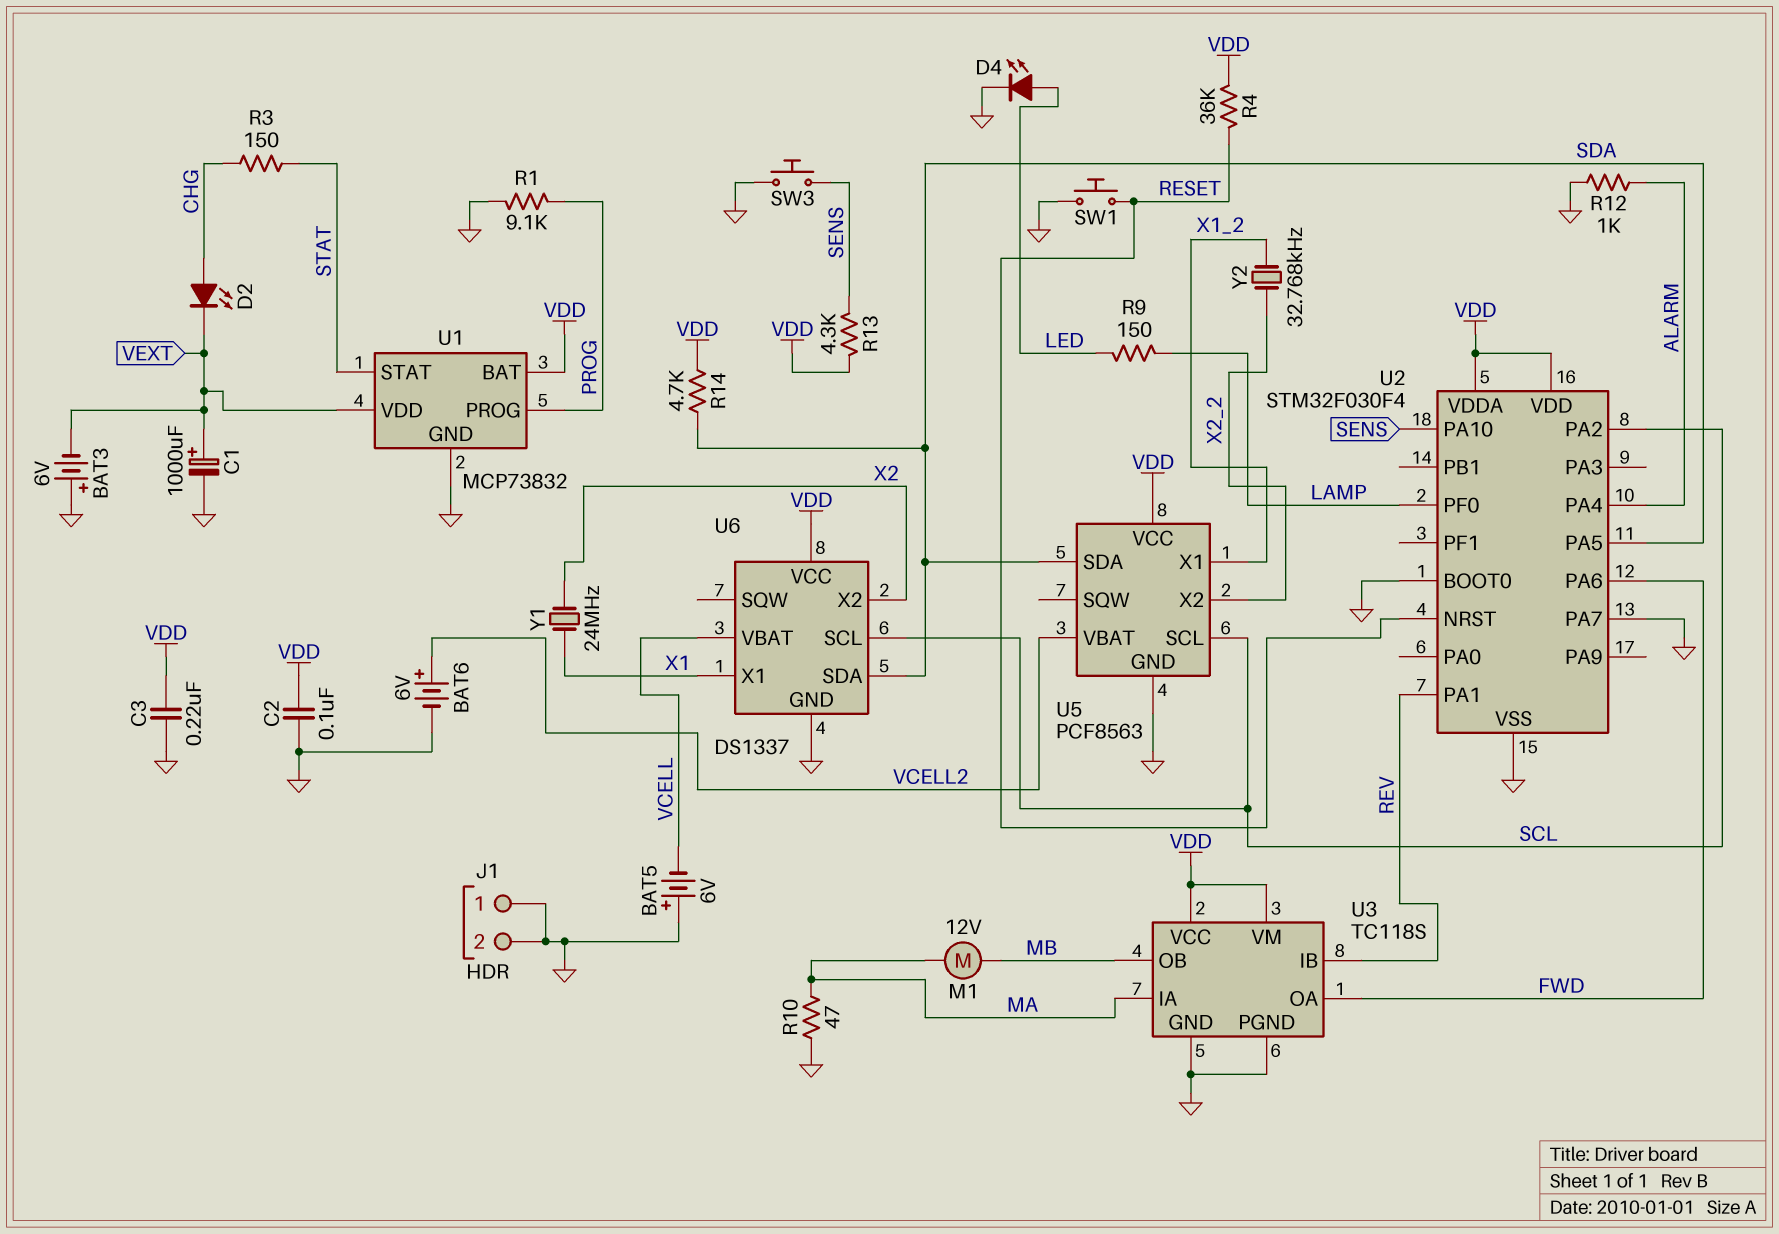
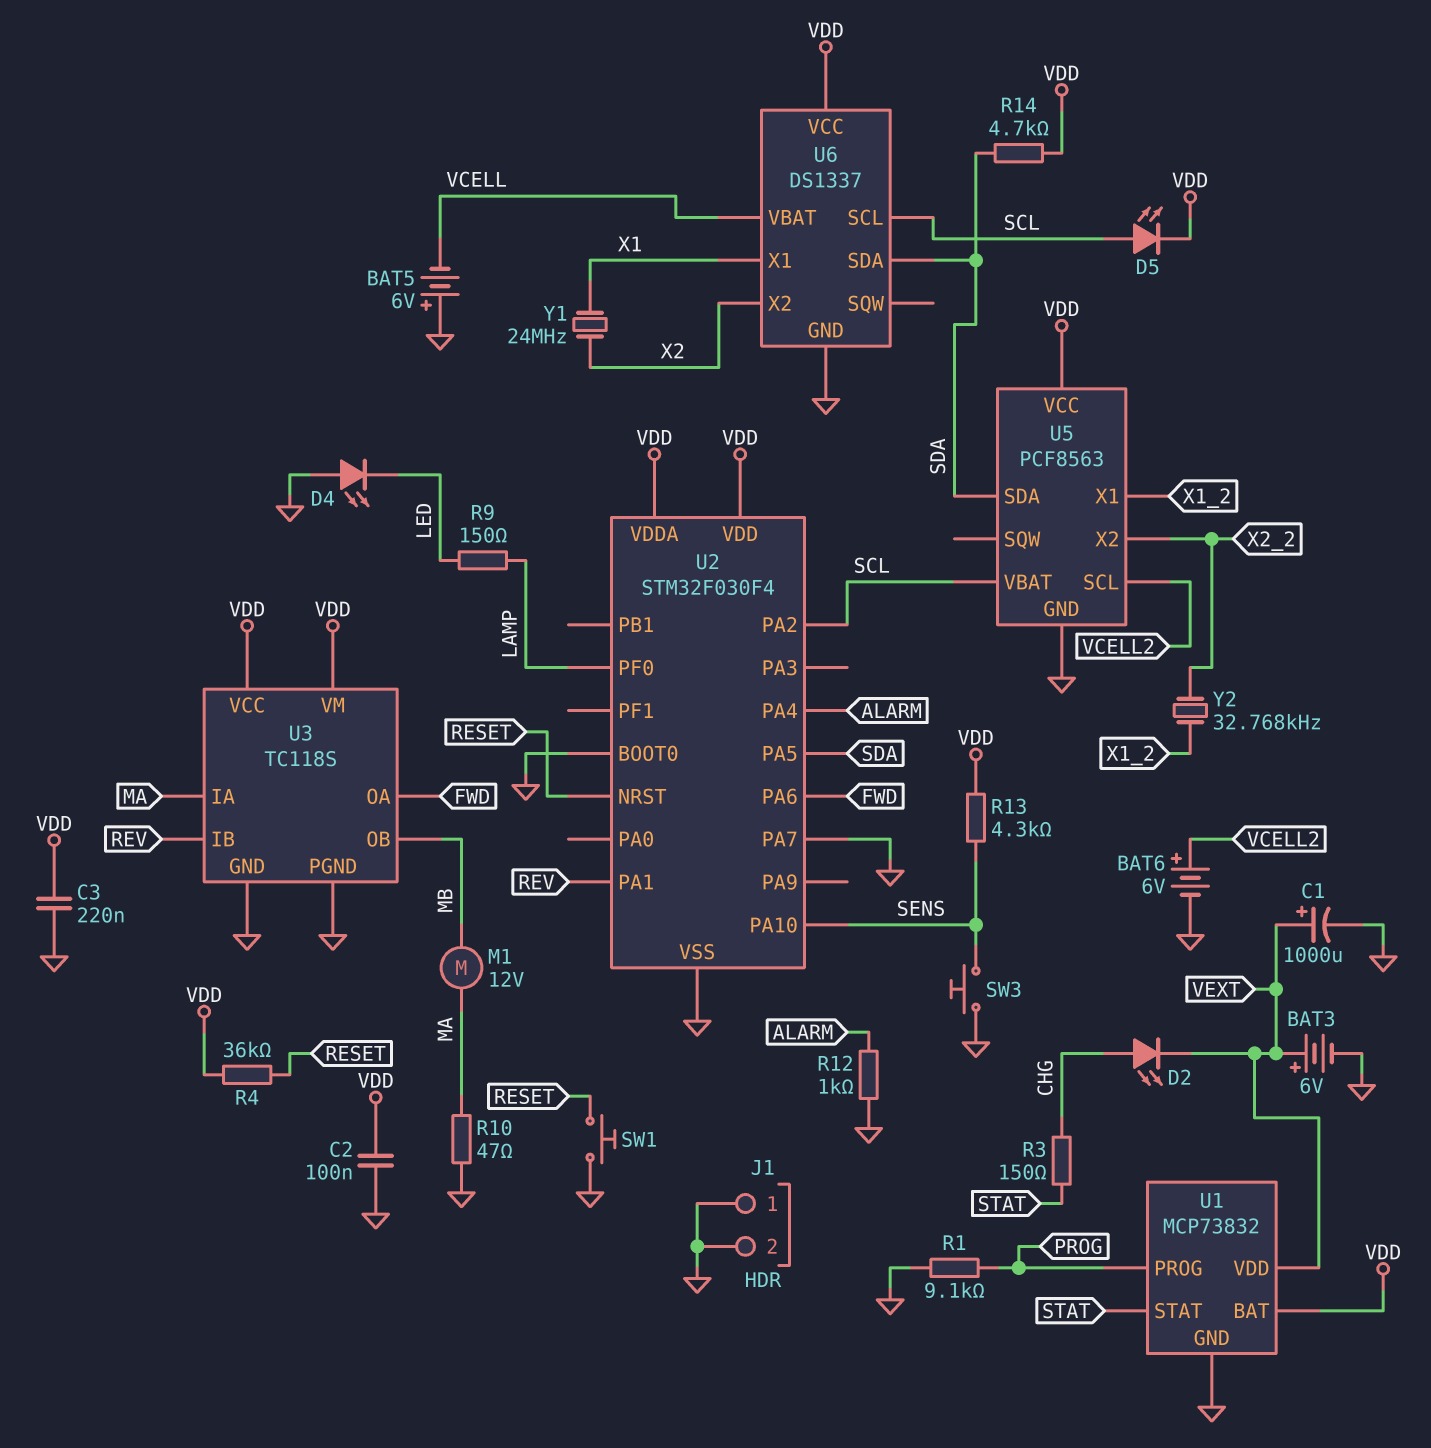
BAT3: 6V (plus GND, minus VEXT) -> 6V (plus VEXT, minus GND)
D4: LED (A LED, K GND) -> LED (A GND, K LED)
D5: none -> LED (A SCL, K VDD)
U5 pin SCL: SCL -> VCELL2
U5 pin VBAT: VCELL2 -> SCL

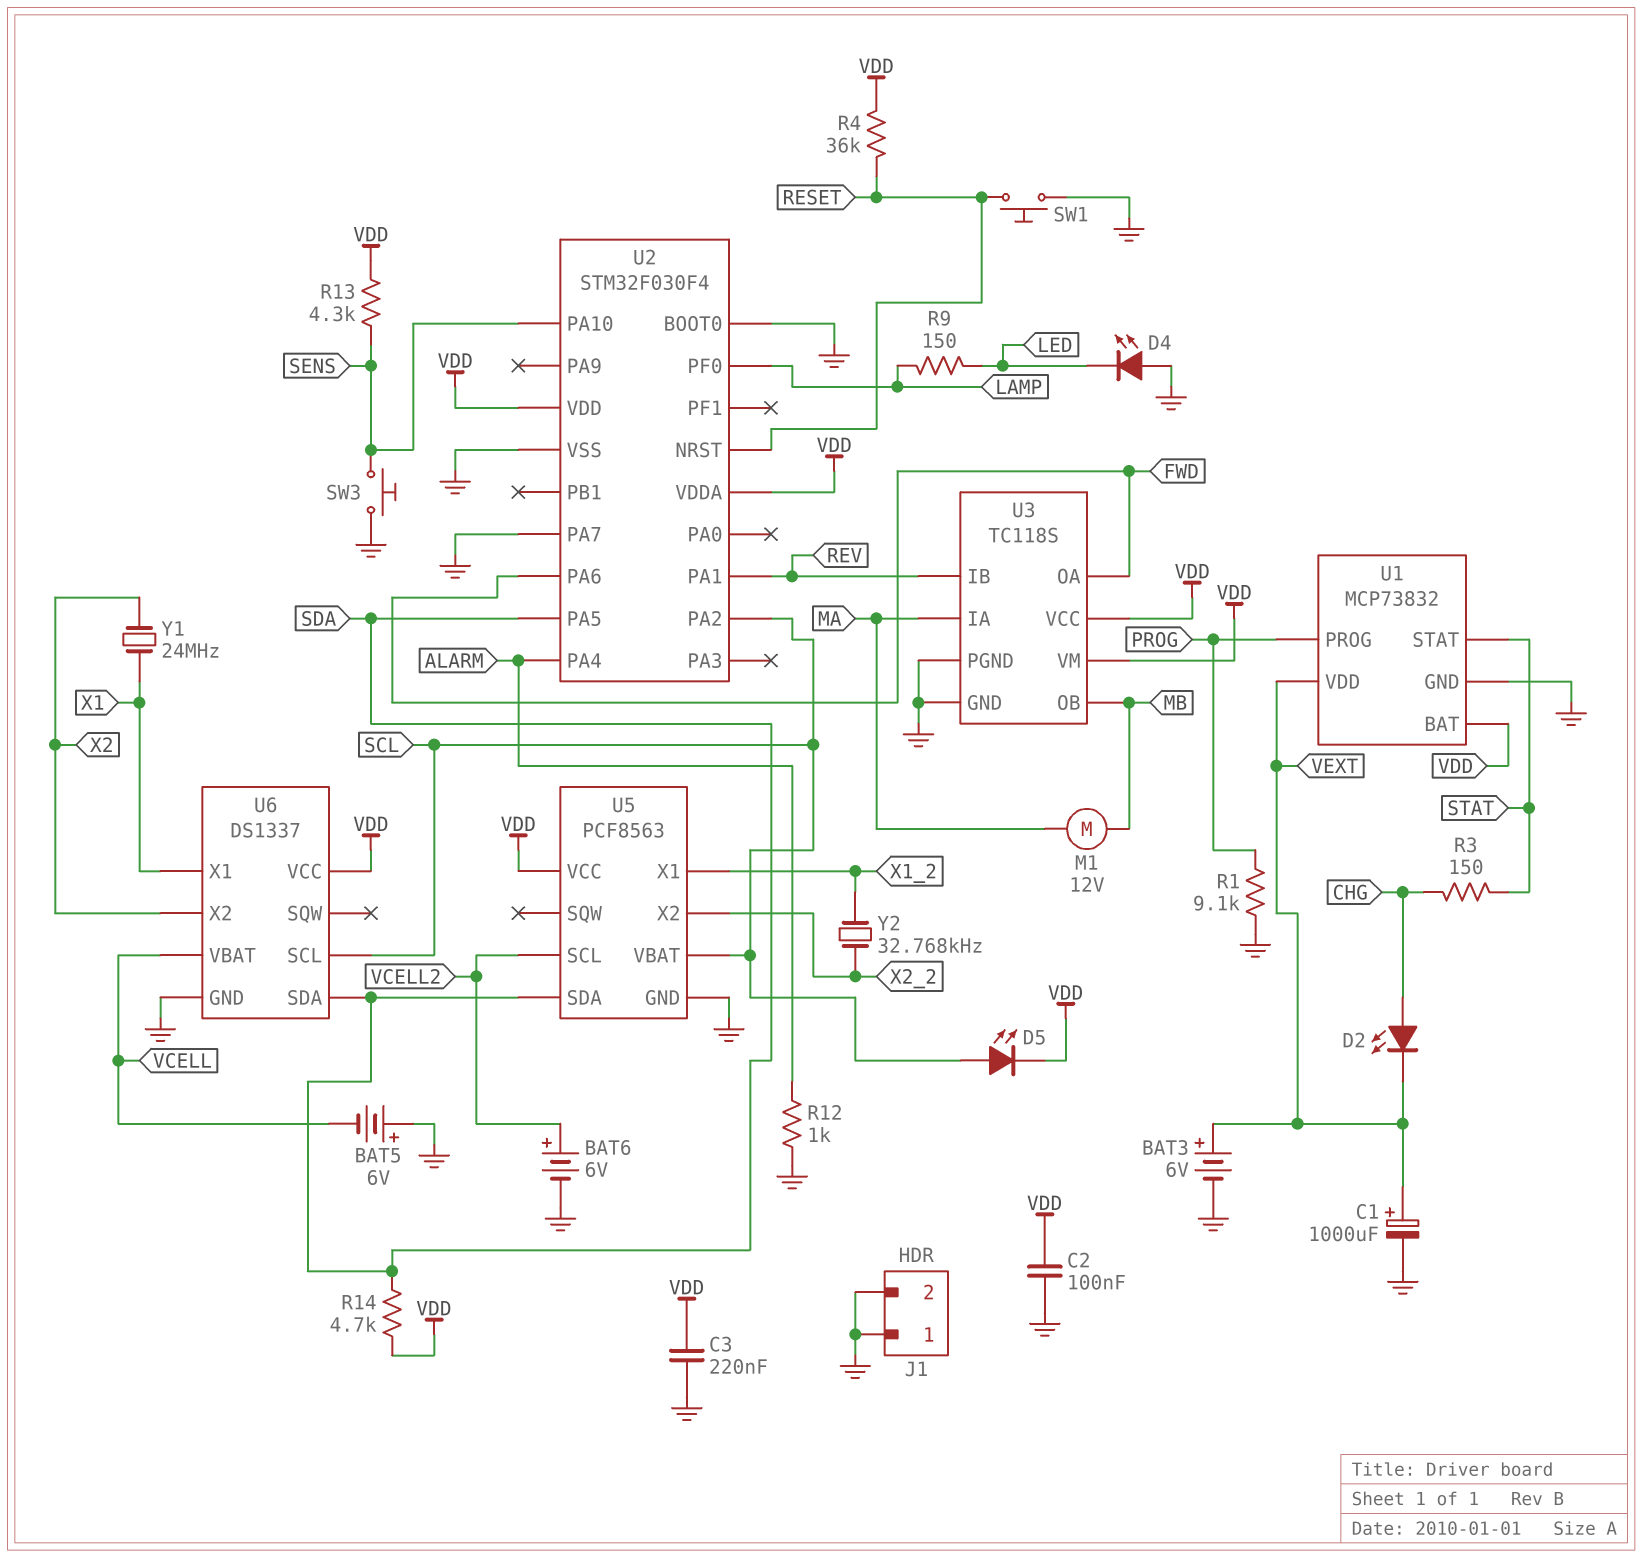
R10: 47 (GND, MA) -> none

